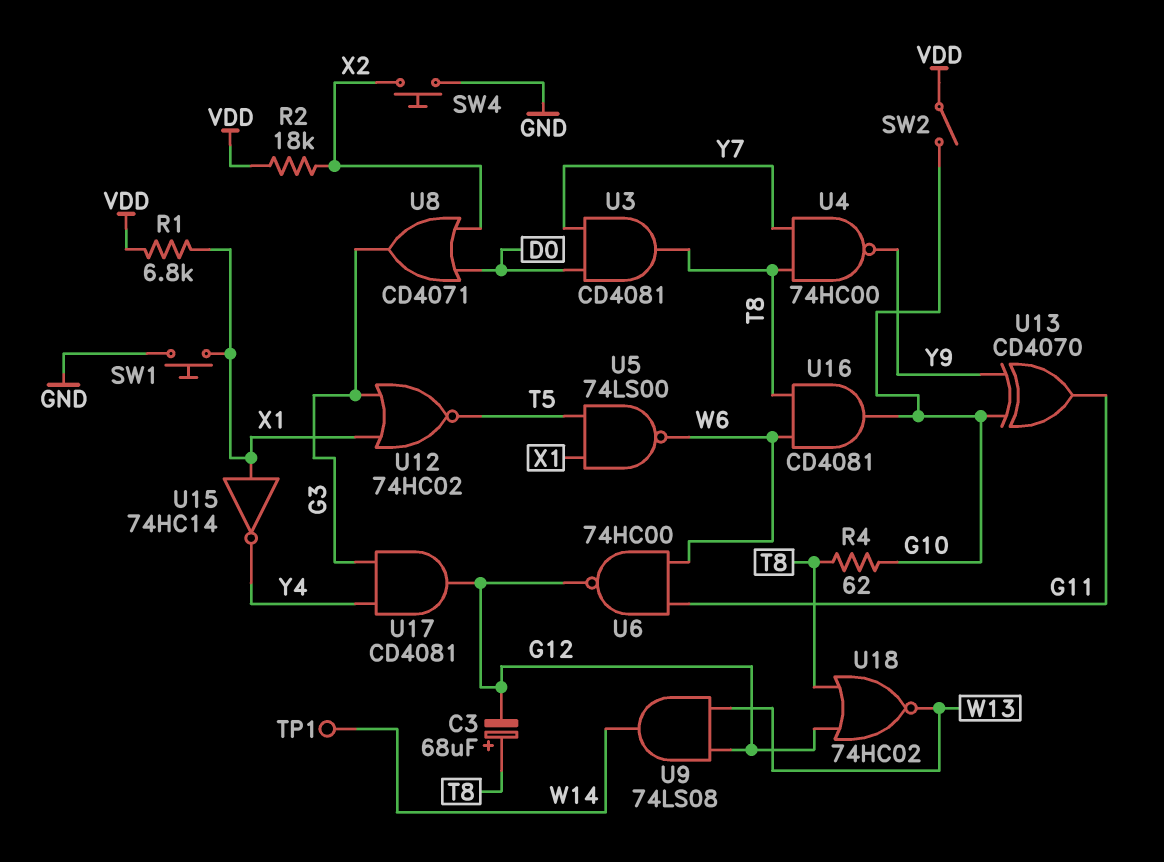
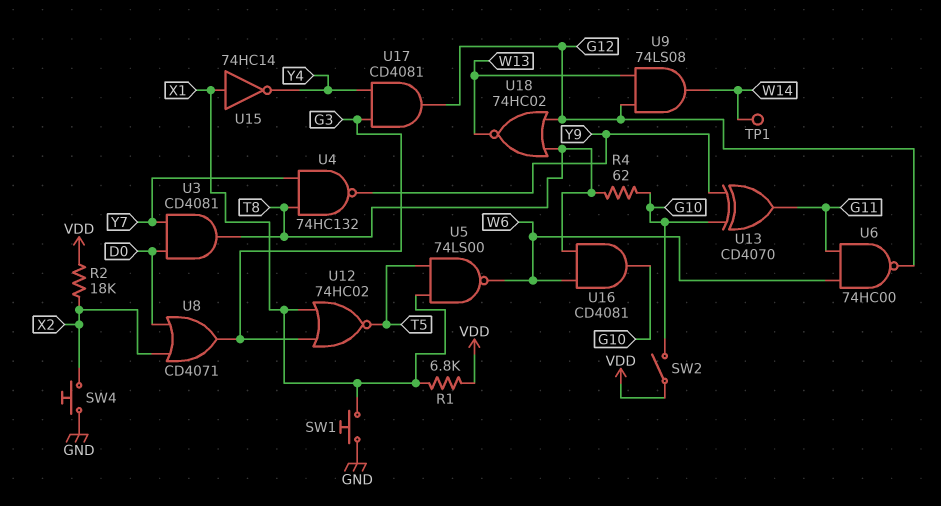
C3: 68uF (plus T8, minus G12) -> none
U4: NAND 74HC00 (in T8, in Y7, out Y9) -> NAND 74HC132 (in T8, in Y7, out Y9)

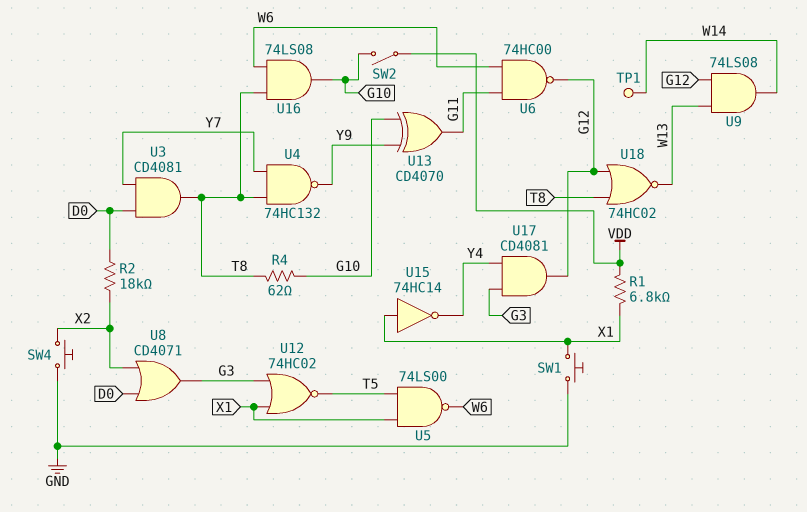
R2: 18k (VDD, X2) -> 18k (D0, X2)
U16: AND CD4081 (in T8, in W6, out G10) -> AND 74LS08 (in T8, in W6, out G10)

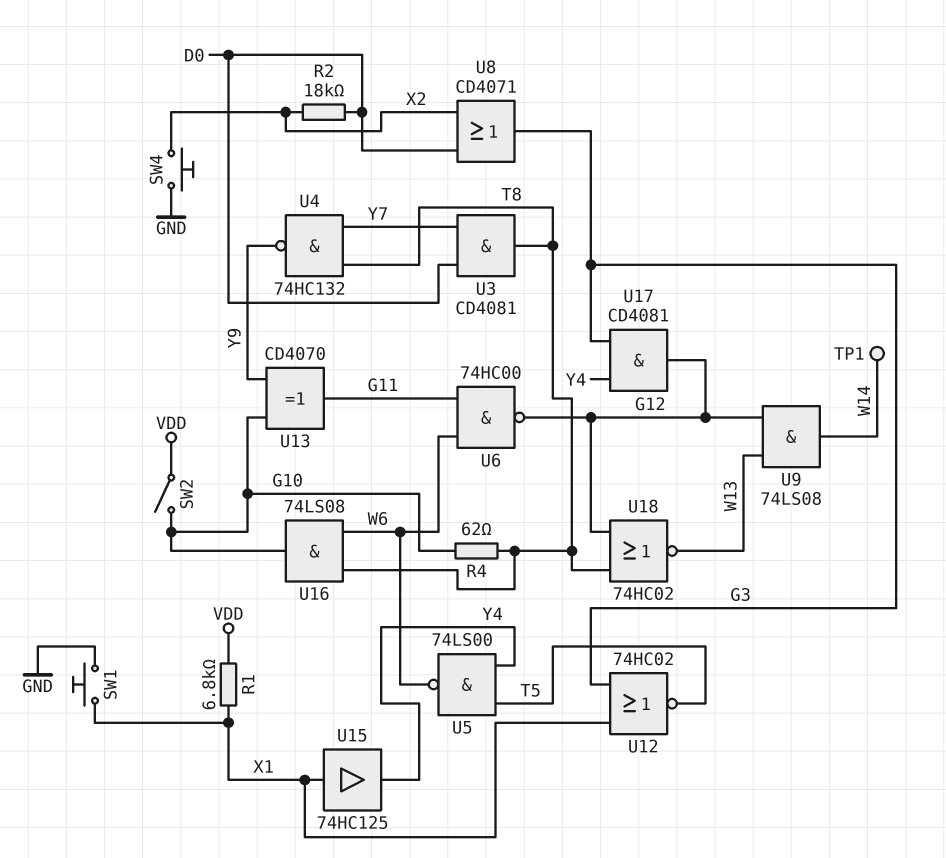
U5: NAND 74LS00 (in T5, in X1, out W6) -> NAND 74LS00 (in T5, in Y4, out W6)
U15: NOT 74HC14 (in X1, out Y4) -> buffer 74HC125 (in X1, out Y4)

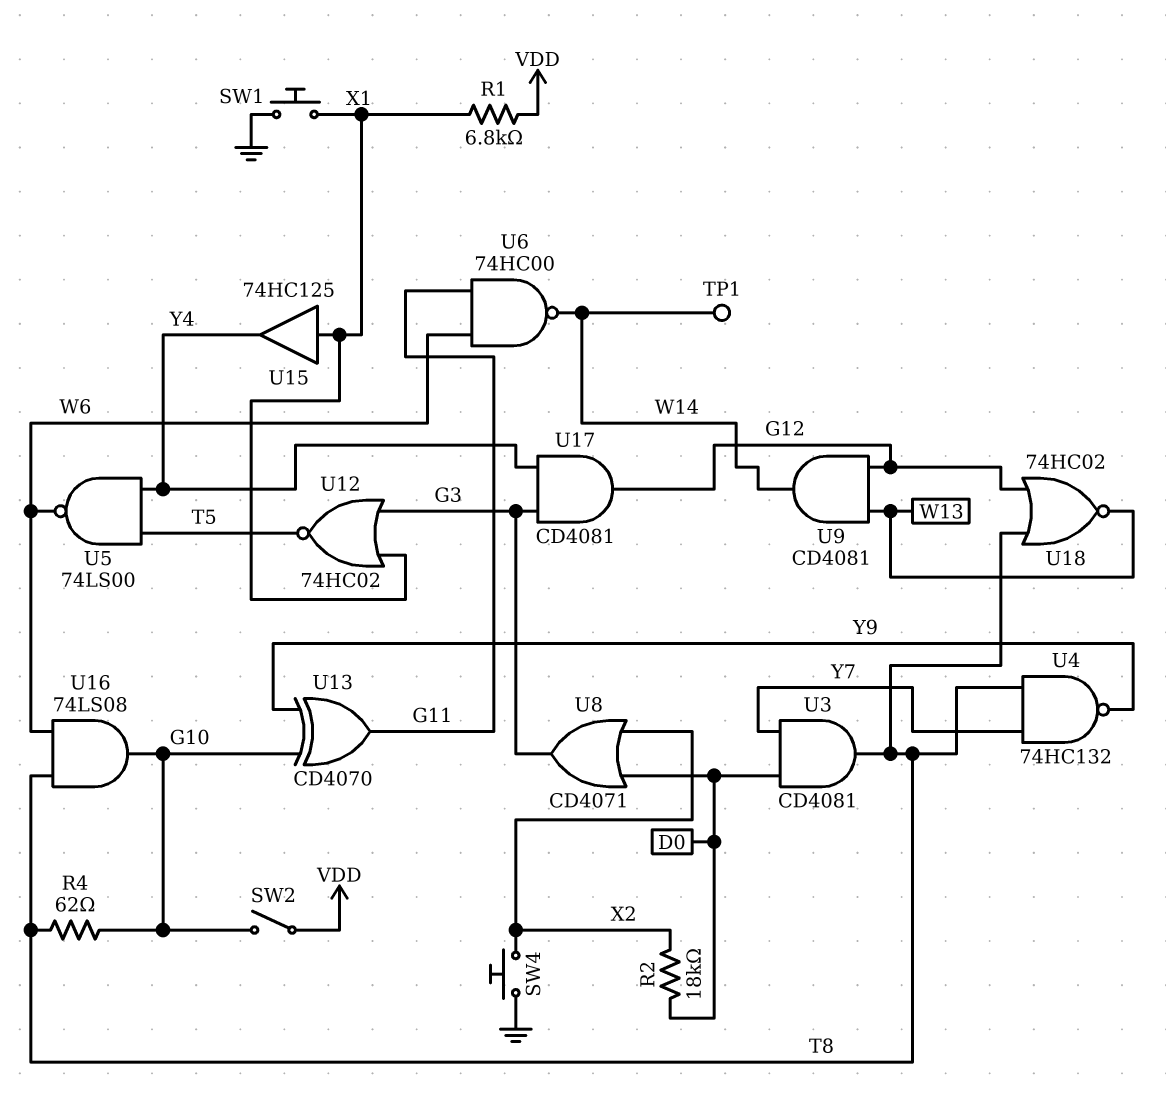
U6: NAND 74HC00 (in G11, in W6, out G12) -> NAND 74HC00 (in G11, in W6, out W14)
U9: AND 74LS08 (in G12, in W13, out W14) -> AND CD4081 (in G12, in W13, out W14)

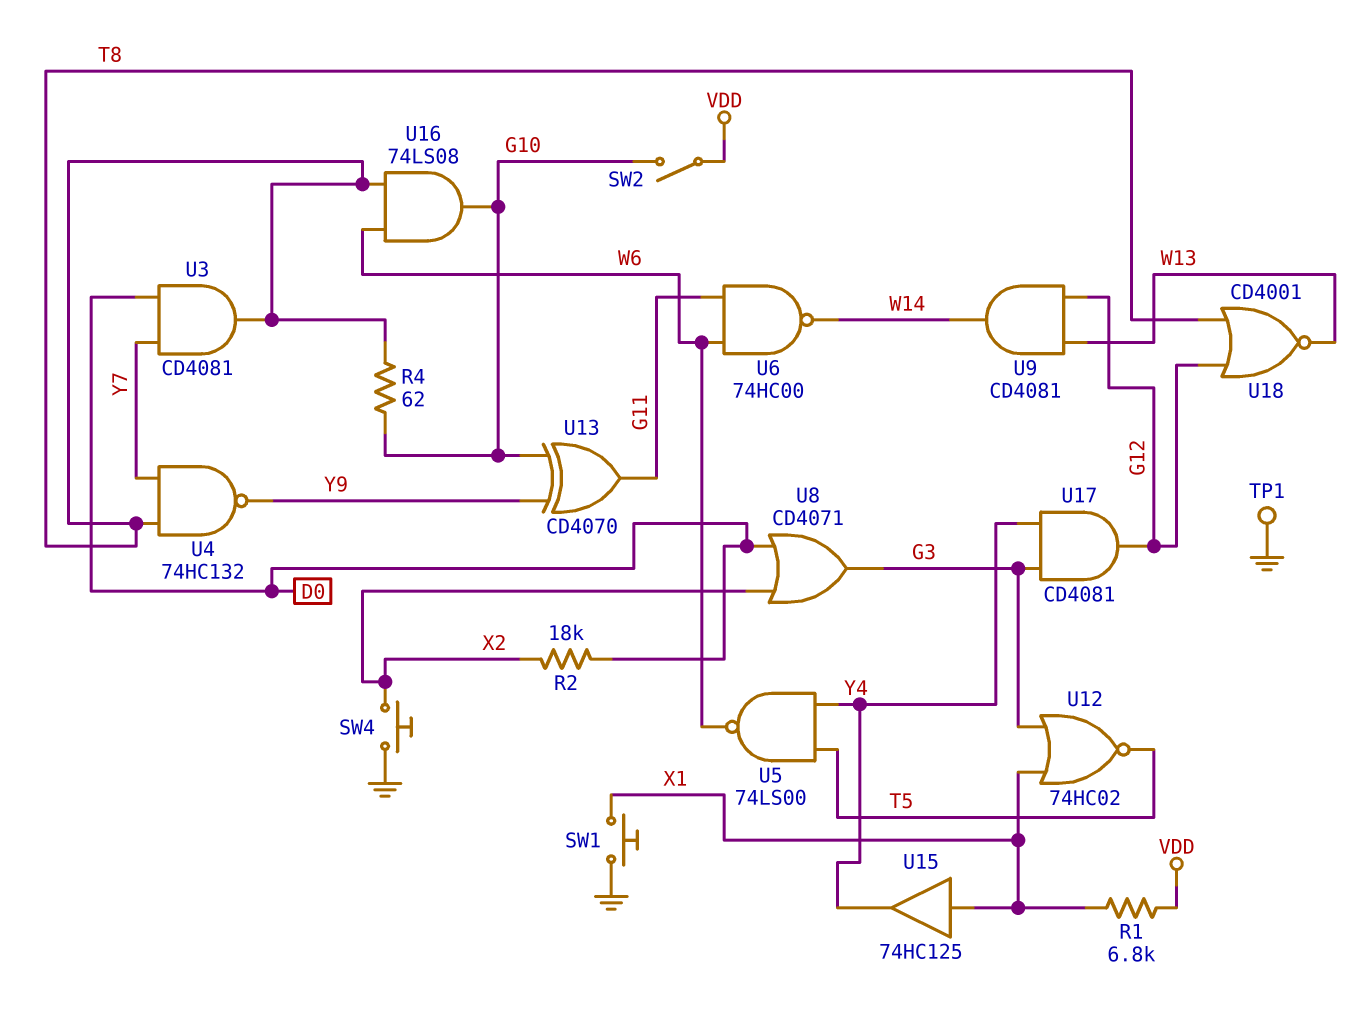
TP1: test point (W14) -> test point (GND)
U18: NOR 74HC02 (in G12, in T8, out W13) -> NOR CD4001 (in G12, in T8, out W13)

